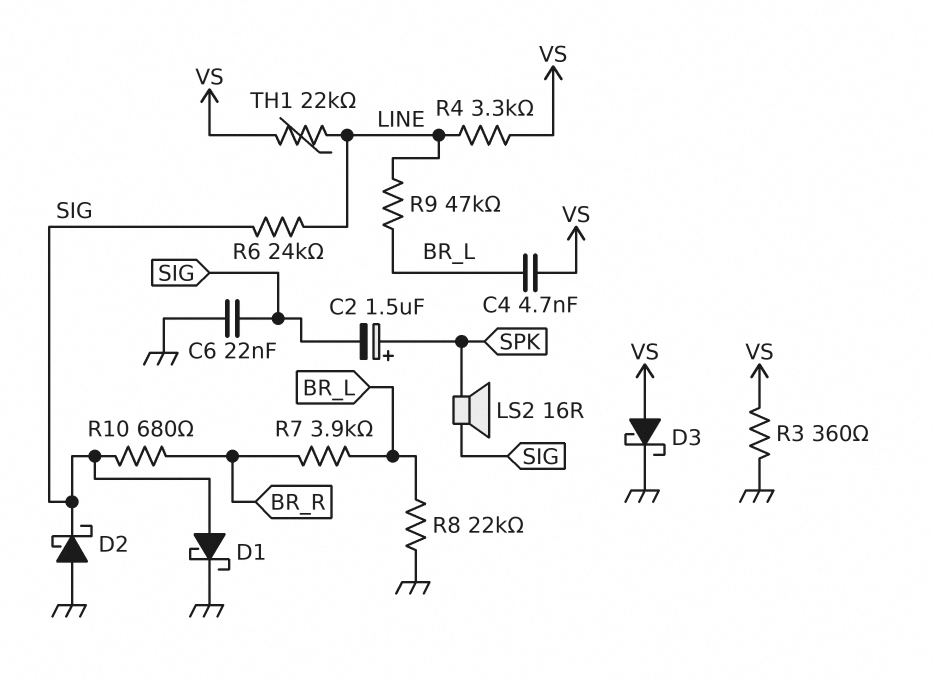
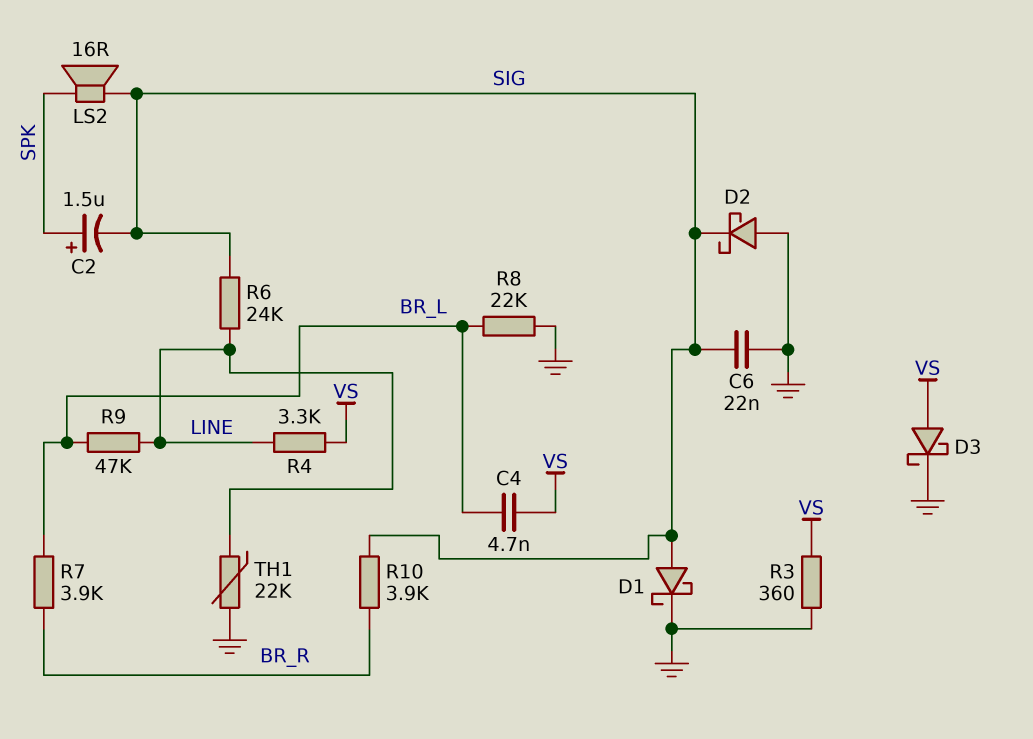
R10: 680 (BR_R, SIG) -> 3.9k (BR_R, SIG)
TH1: 22k (LINE, VS) -> 22k (GND, LINE)

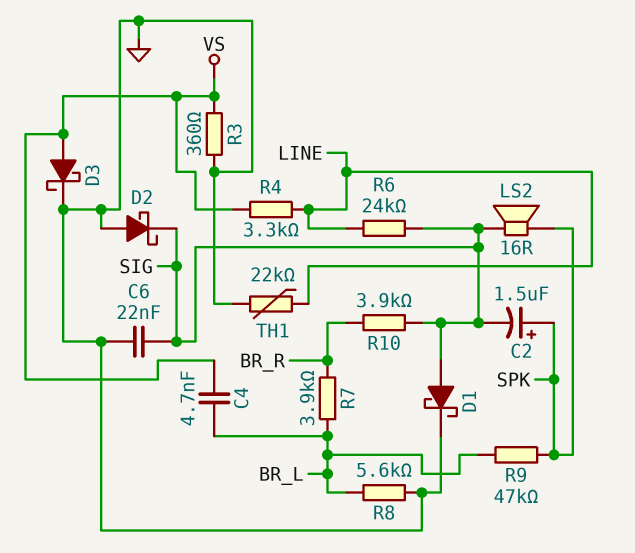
R8: 22k (BR_L, GND) -> 5.6k (BR_L, GND)
R9: 47k (BR_L, LINE) -> 47k (BR_L, SPK)

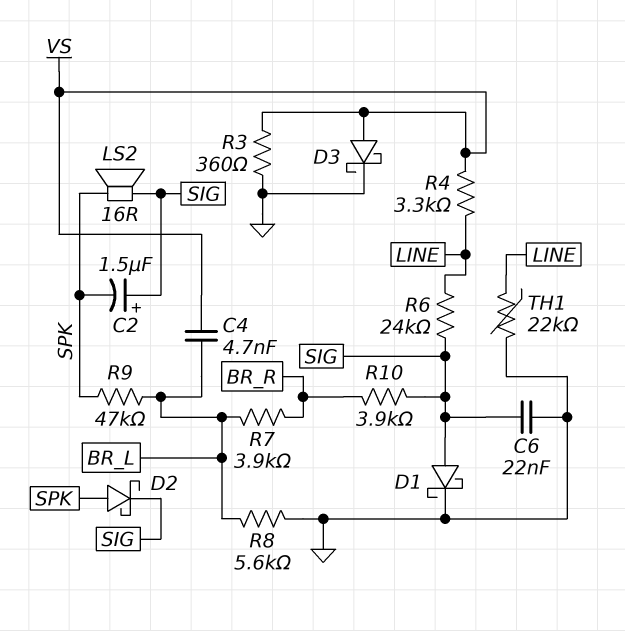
C2: 1.5uF (plus SPK, minus SIG) -> 1.5uF (plus SIG, minus SPK)
D2: schottky (A GND, K SIG) -> schottky (A SPK, K SIG)

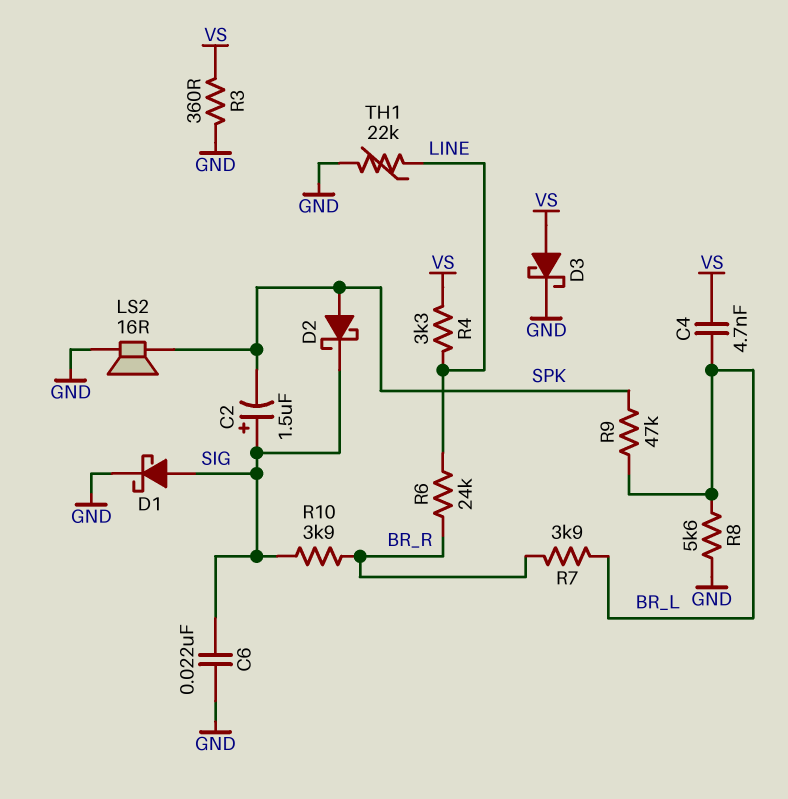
LS2: speaker 16R (SIG, SPK) -> speaker 16R (GND, SPK)
R6: 24k (LINE, SIG) -> 24k (BR_R, LINE)

